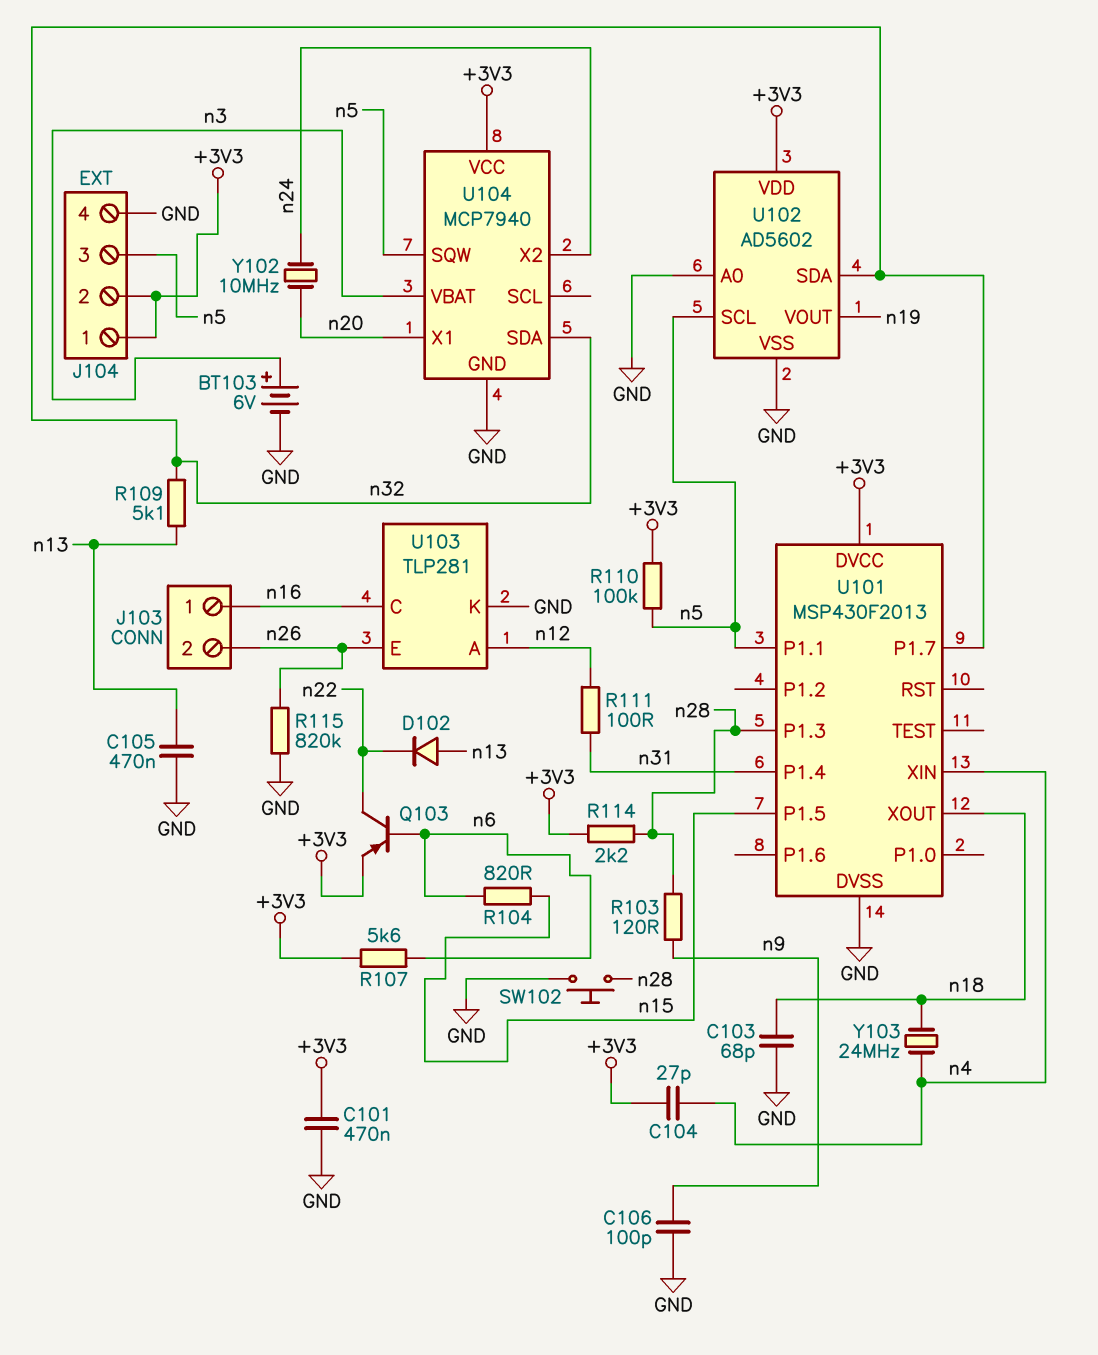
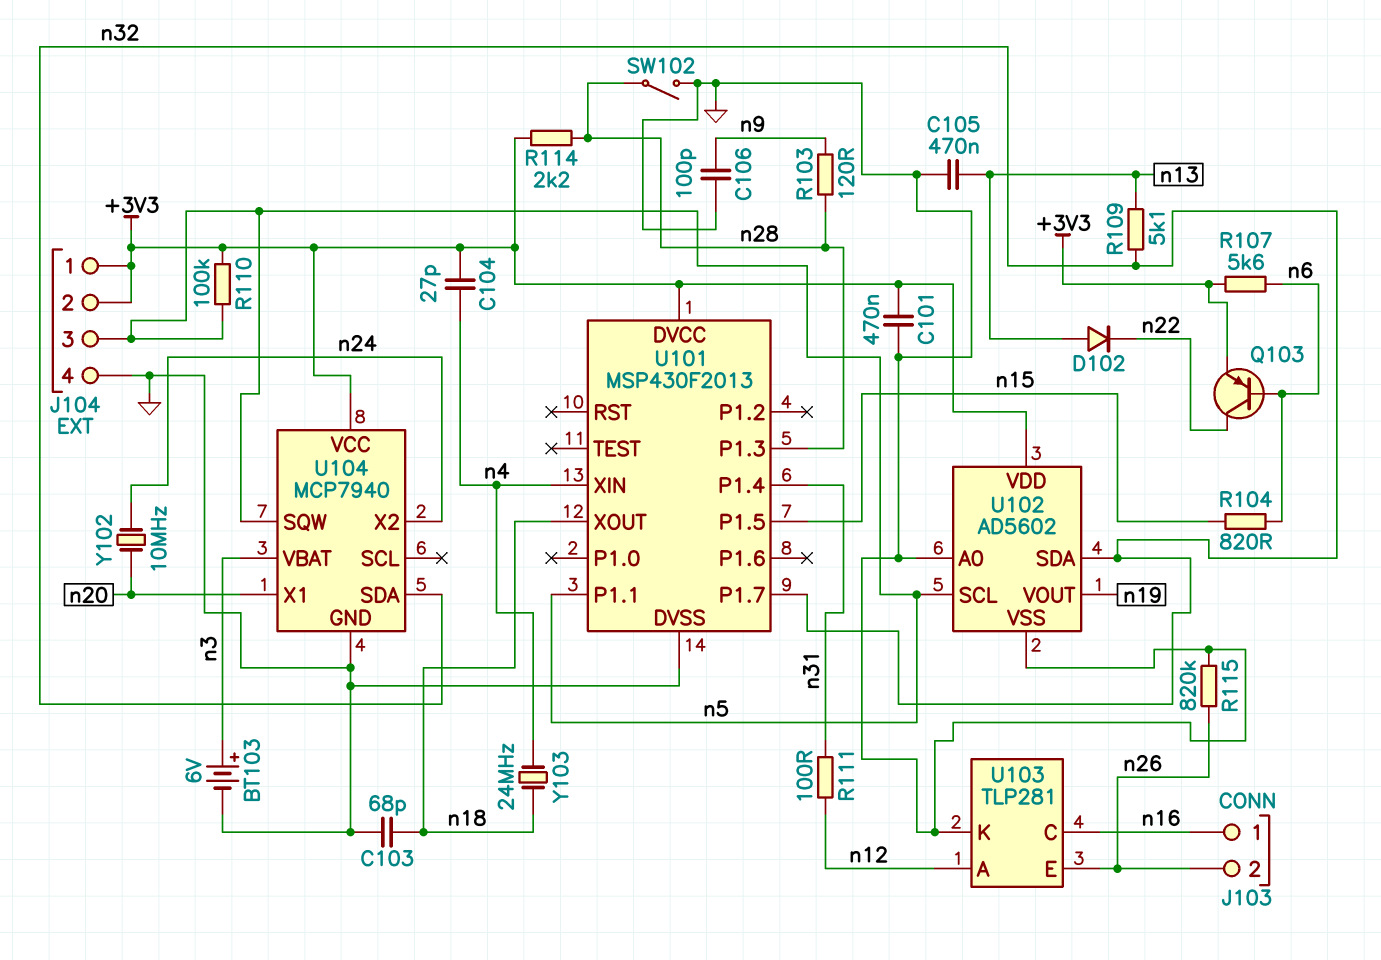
SW102: button (GND, n28) -> switch (GND, n28)

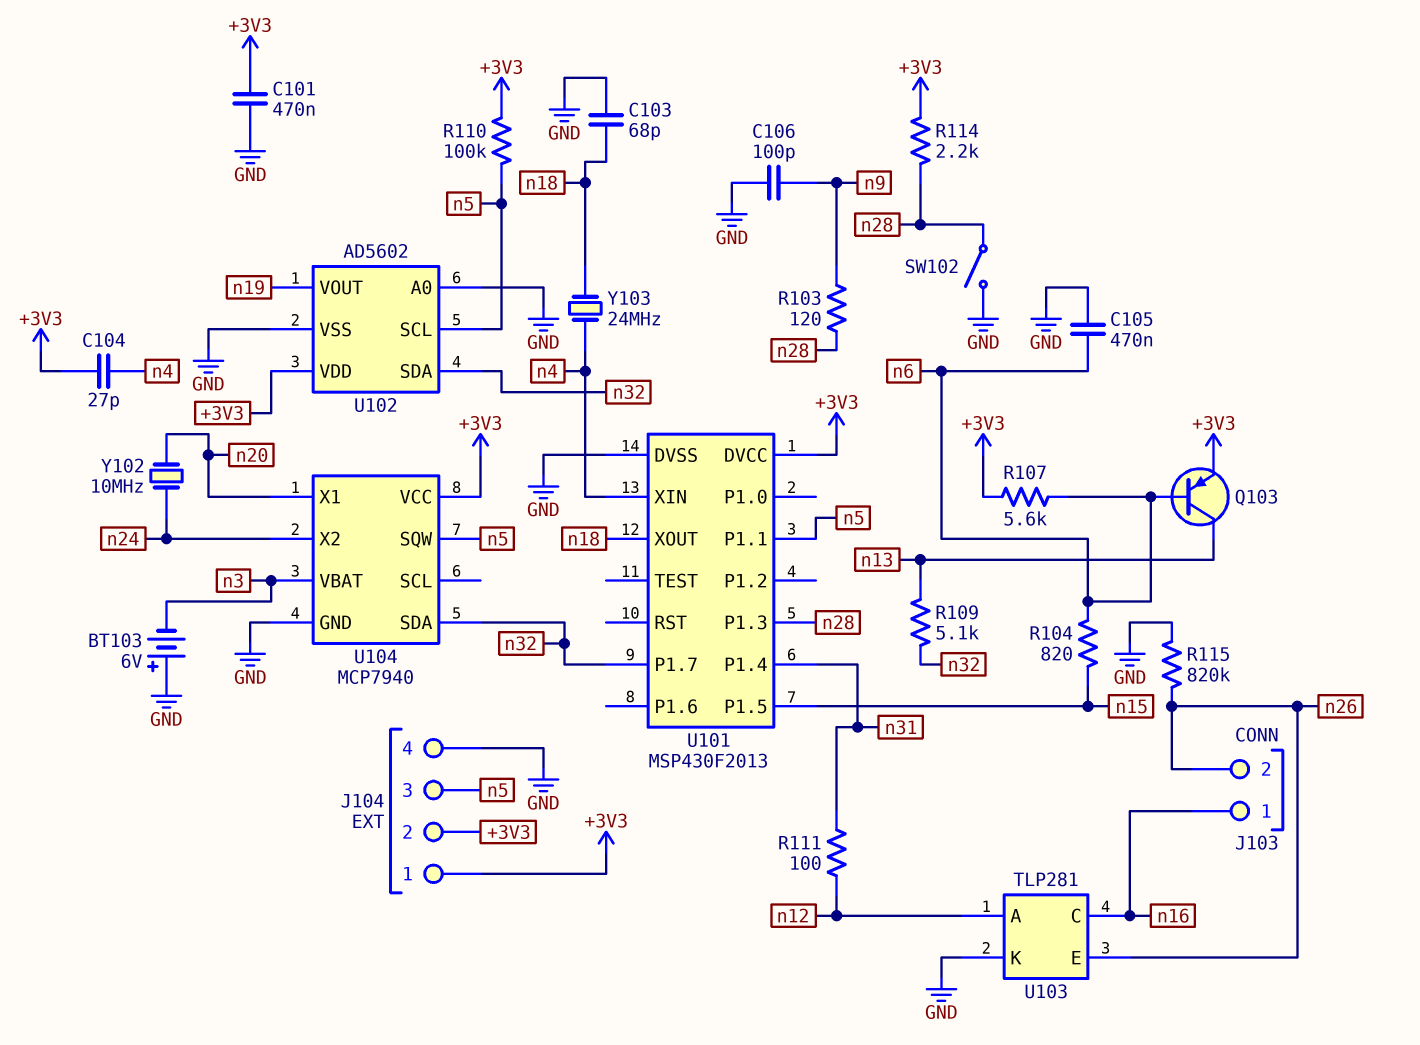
BT103: 6V (plus n3, minus GND) -> 6V (plus GND, minus n3)
C105: 470nF (GND, n13) -> 470nF (GND, n6)
D102: diode (A n13, K n22) -> none
Q103: PNP (B n6, C n22, E +3V3) -> PNP (B n6, C n13, E +3V3)

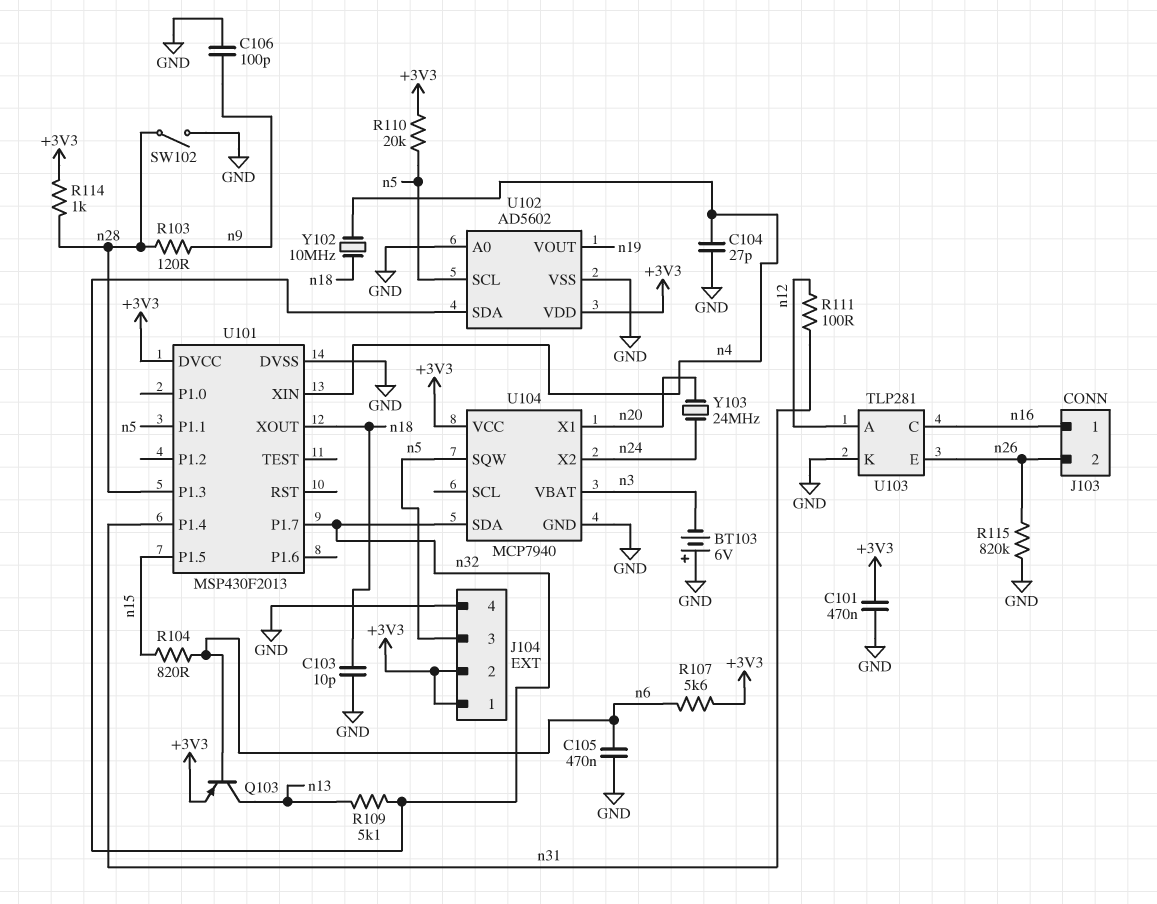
C103: 68pF (GND, n18) -> 10pF (GND, n18)
C104: 27pF (+3V3, n4) -> 27pF (GND, n4)
R110: 100k (+3V3, n5) -> 20k (+3V3, n5)
R114: 2.2k (+3V3, n28) -> 1k (+3V3, n28)
Y102: 10MHz (n20, n24) -> 10MHz (n4, n18)
Y103: 24MHz (n4, n18) -> 24MHz (n20, n24)

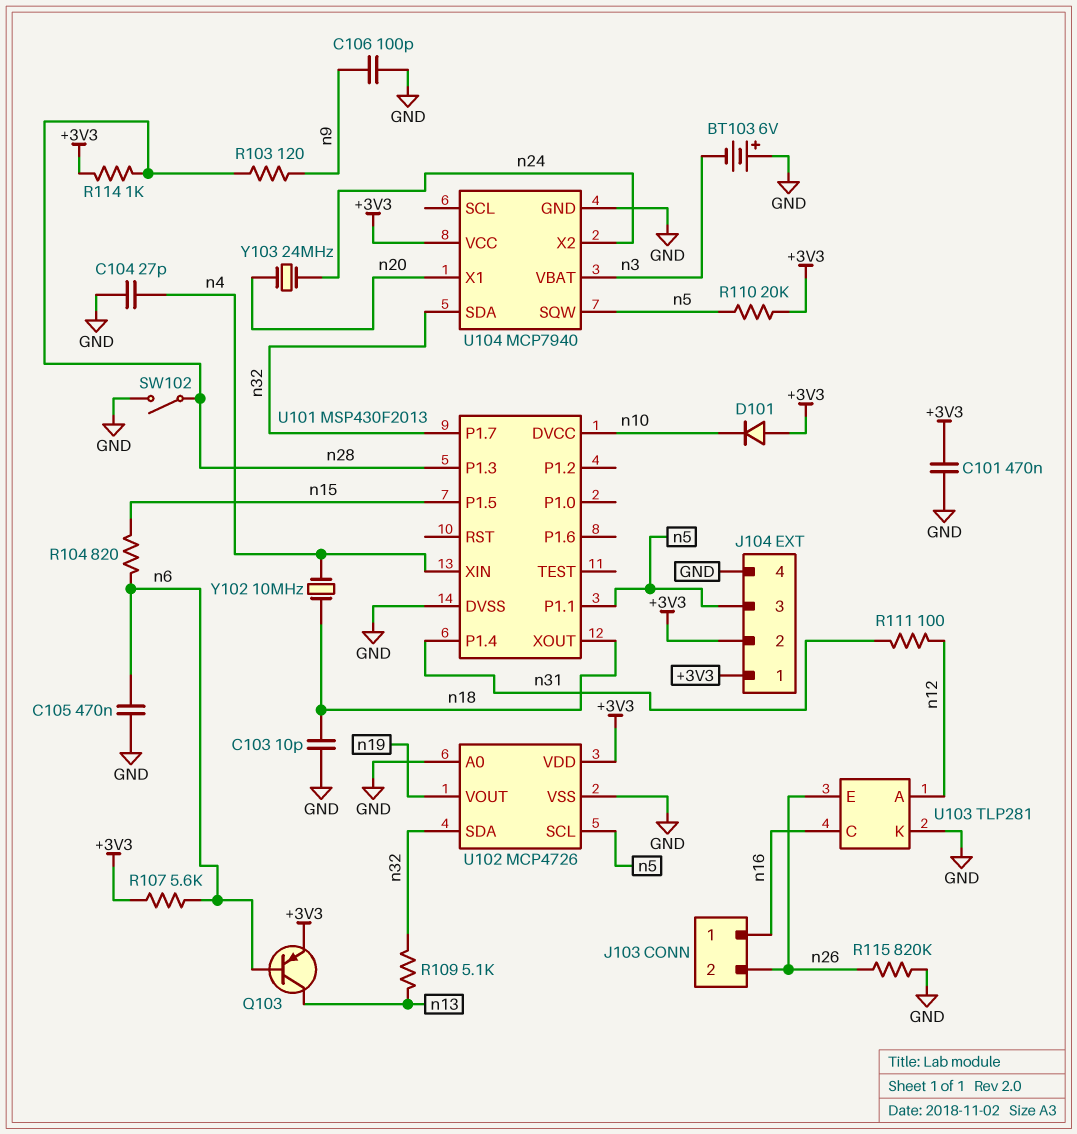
D101: none -> diode (A +3V3, K n10)
U101 pin DVCC: +3V3 -> n10
U102: AD5602 -> MCP4726

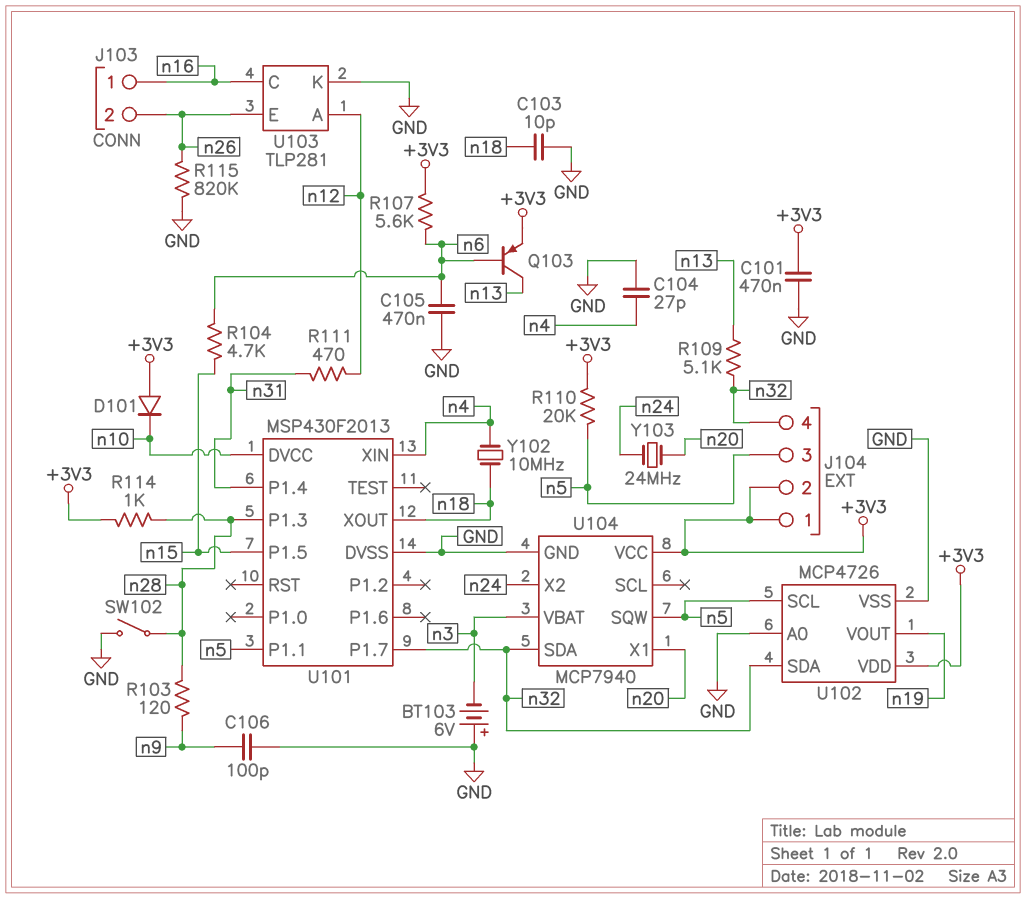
J104 pin 4: GND -> n32
R104: 820 (n6, n15) -> 4.7k (n6, n15)
R111: 100 (n12, n31) -> 470 (n12, n31)

